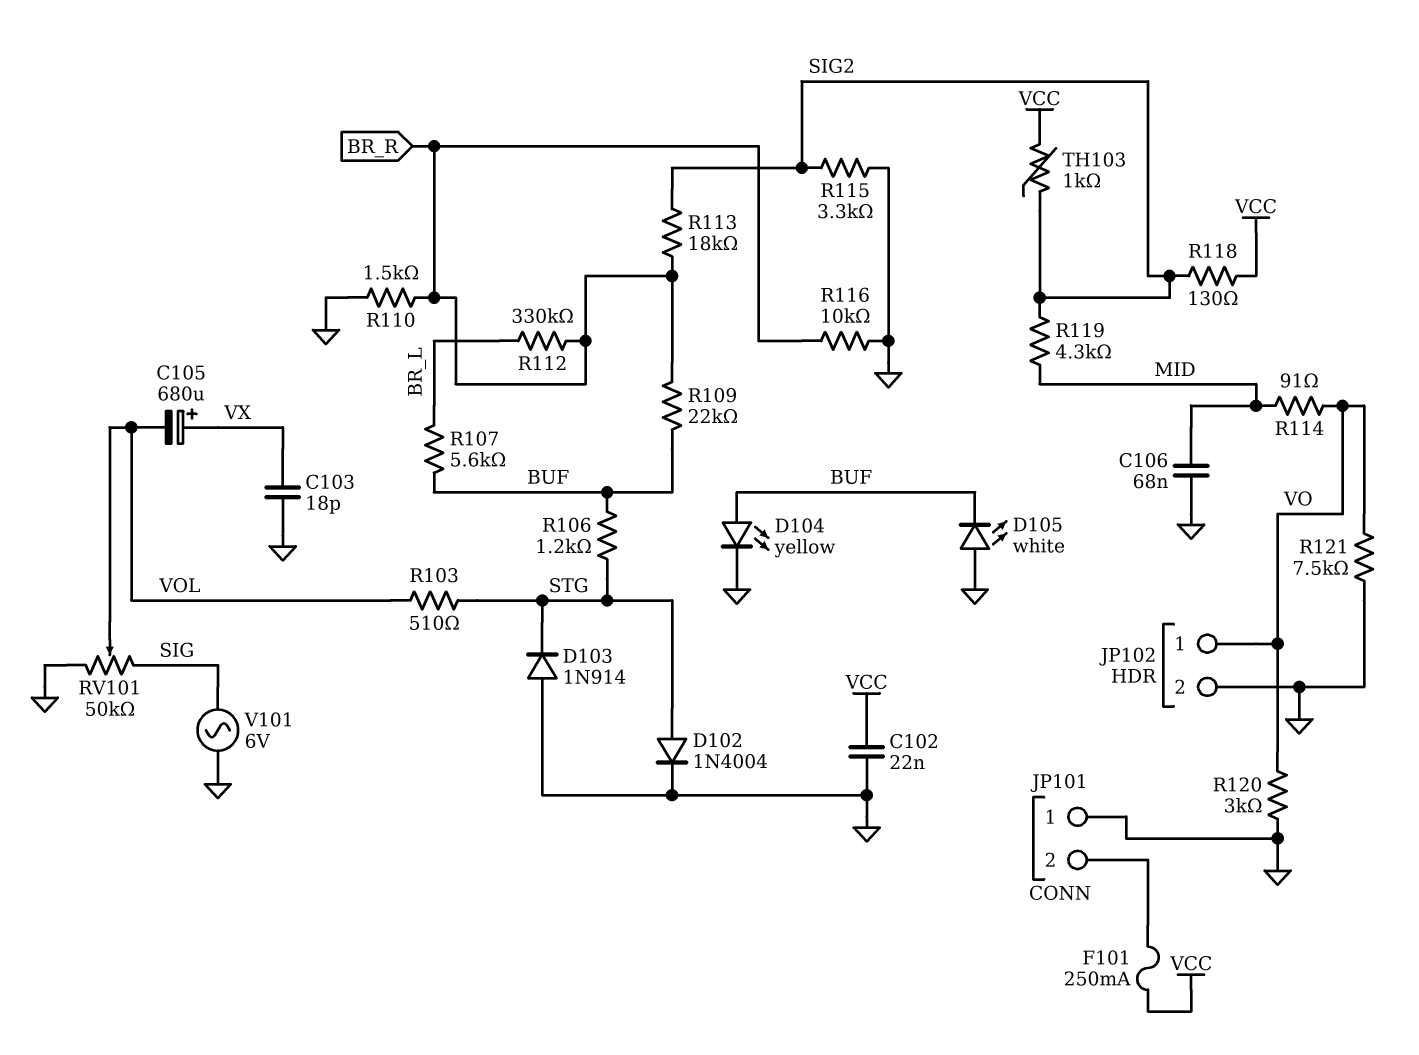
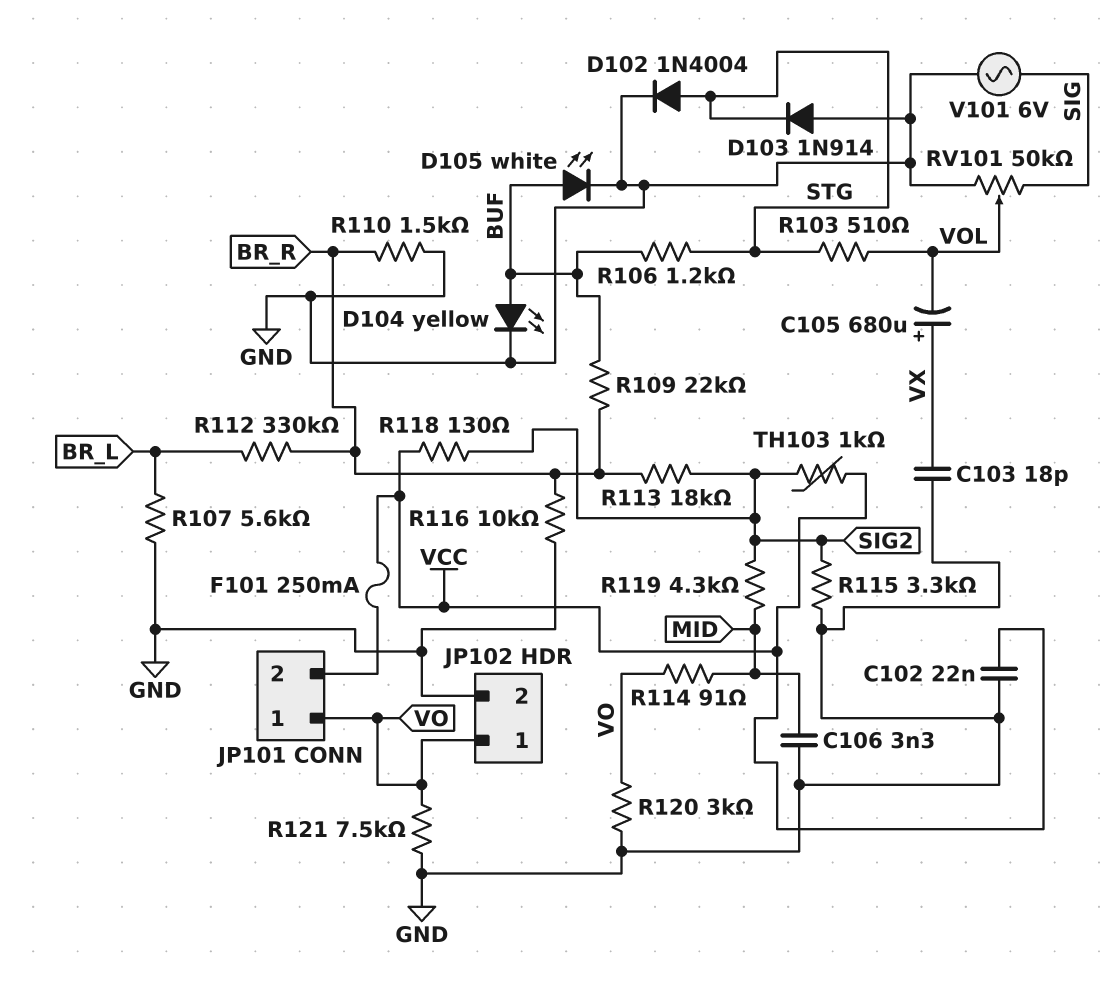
C106: 68nF (GND, MID) -> 3.3nF (GND, MID)
D105: LED white (A GND, K BUF) -> LED white (A BUF, K GND)
JP101 pin 1: GND -> VO
R107: 5.6k (BR_L, BUF) -> 5.6k (BR_L, GND)

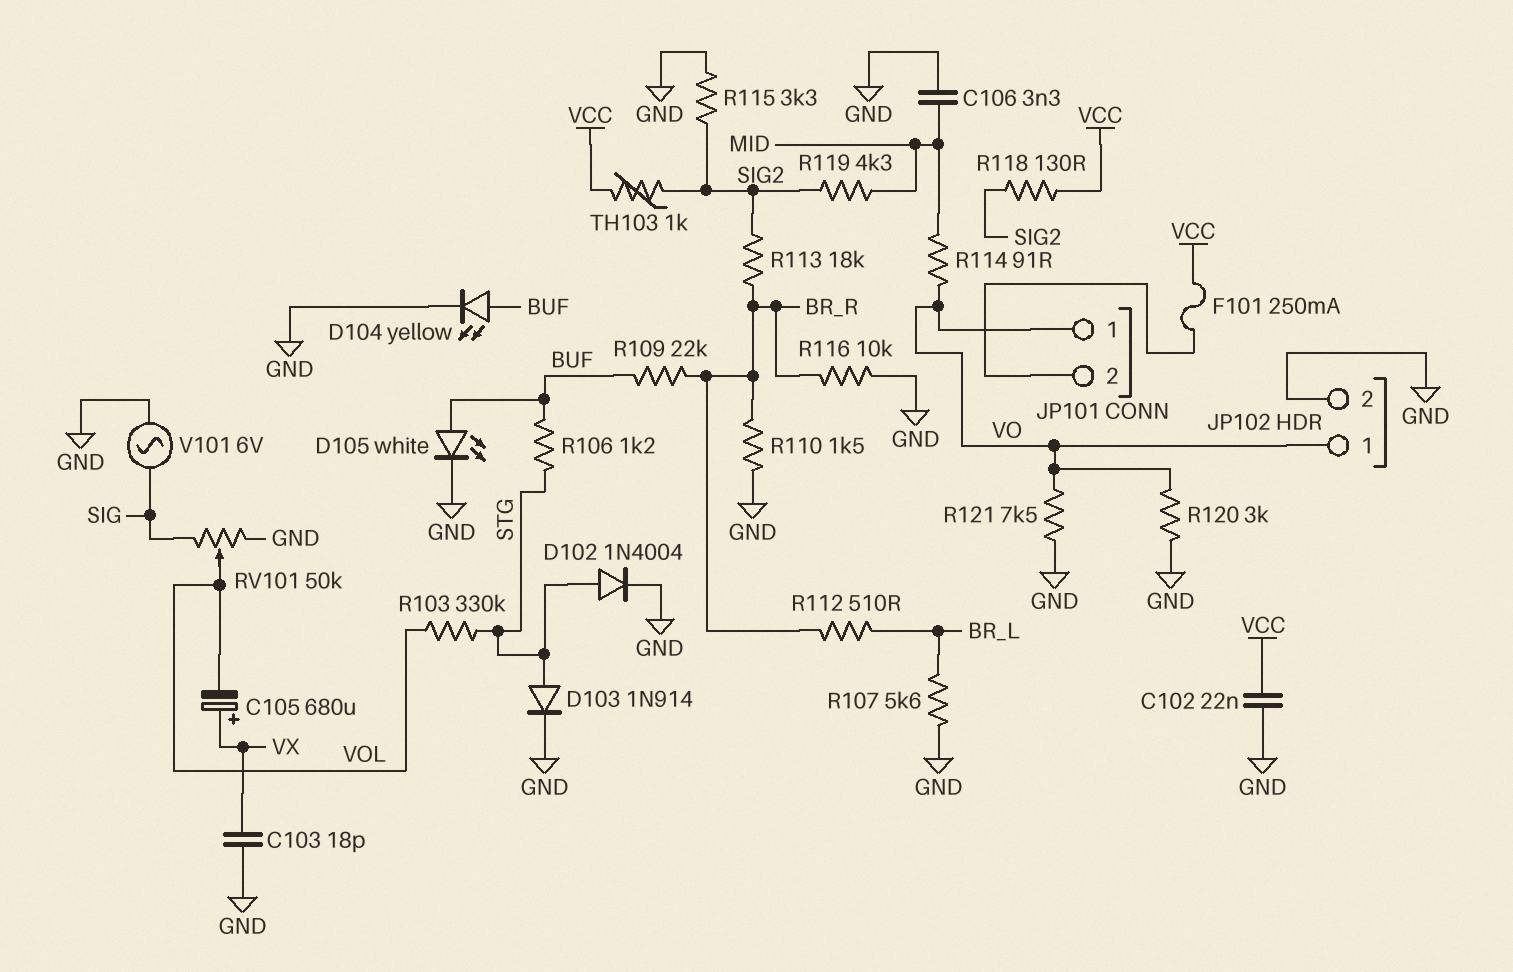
D103: diode 1N914 (A GND, K STG) -> diode 1N914 (A STG, K GND)
R103: 510 (STG, VOL) -> 330k (STG, VOL)
R112: 330k (BR_L, BR_R) -> 510 (BR_L, BR_R)

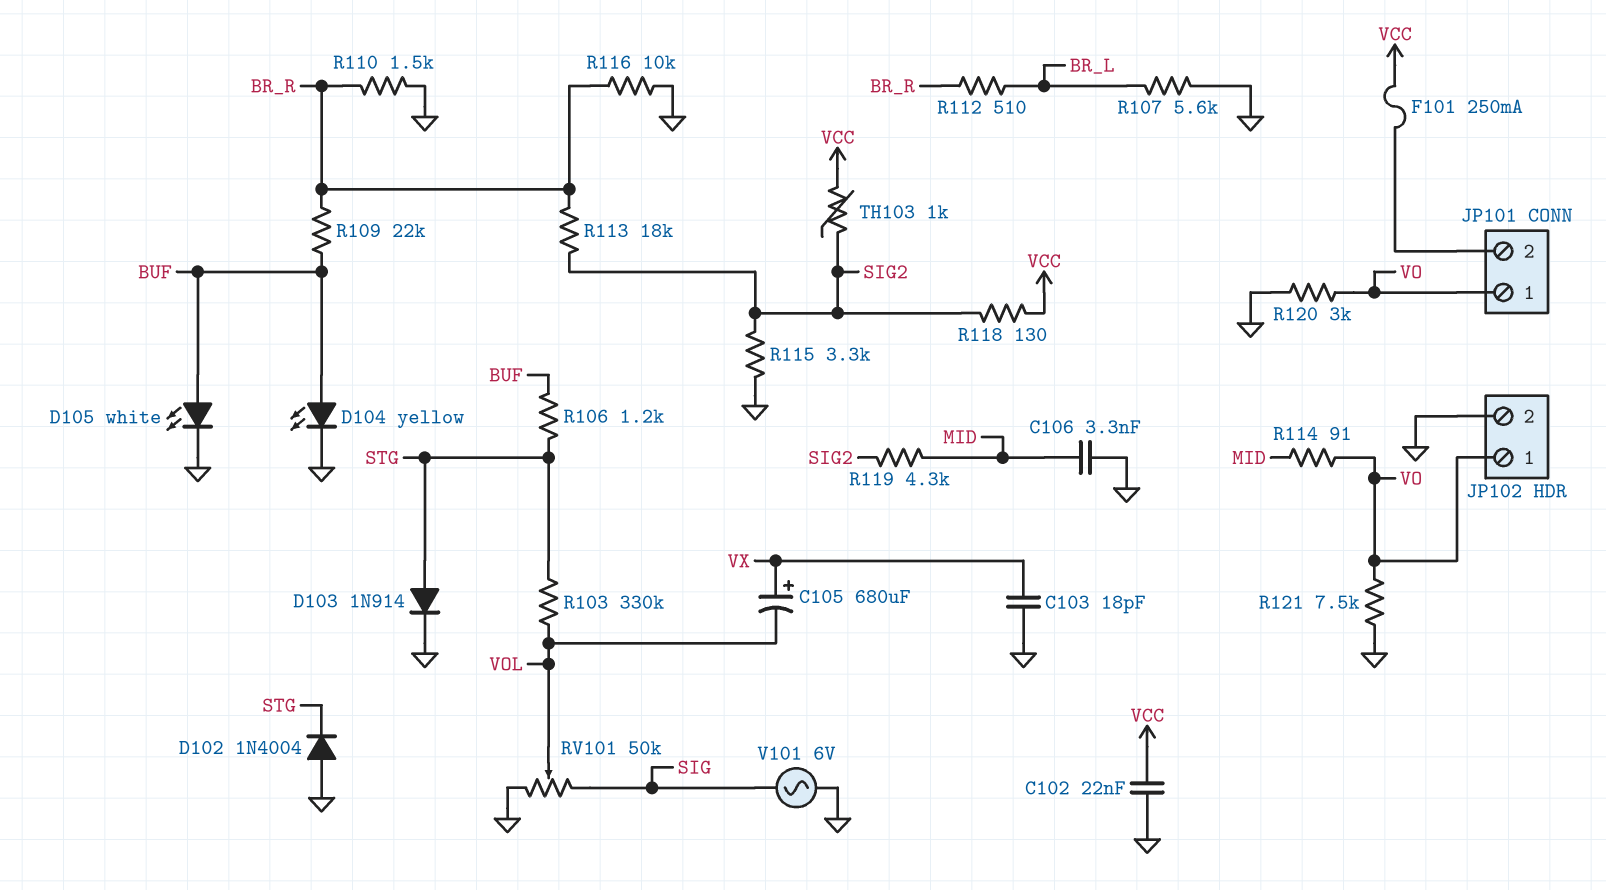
D102: diode 1N4004 (A STG, K GND) -> diode 1N4004 (A GND, K STG)

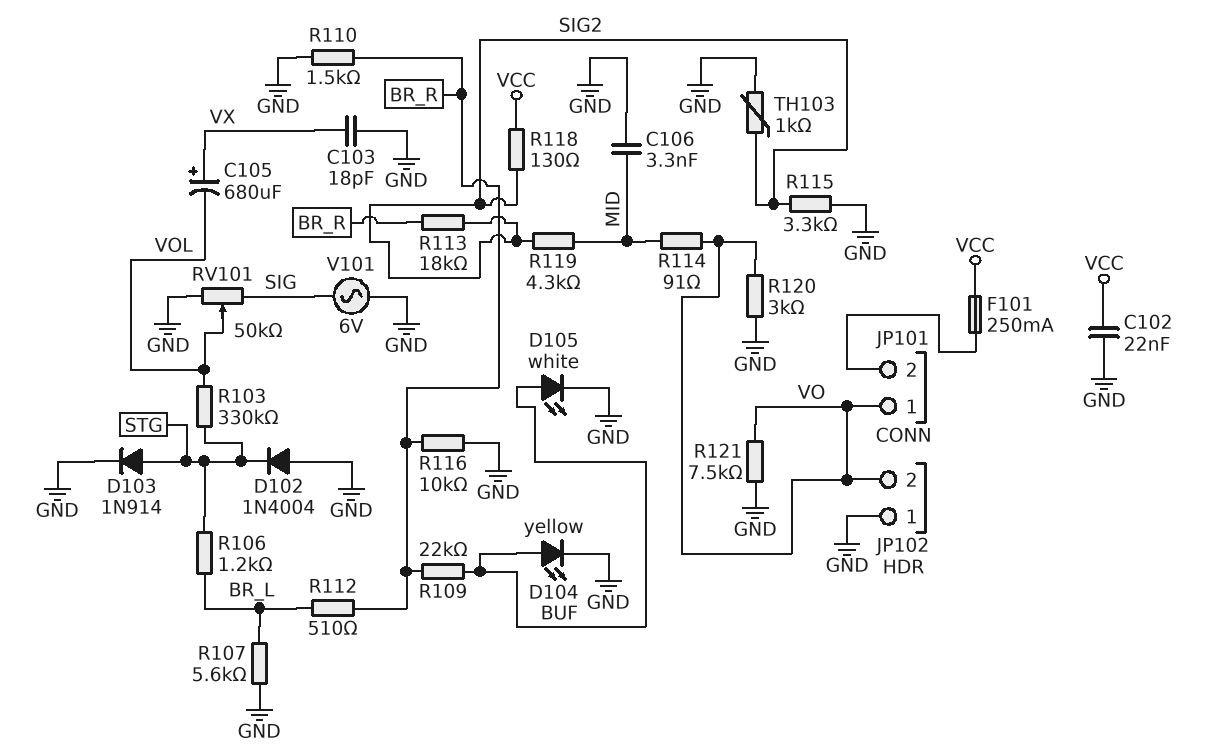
JP102 pin 1: VO -> GND
JP102 pin 2: GND -> VO
R106: 1.2k (BUF, STG) -> 1.2k (BR_L, STG)
TH103: 1k (SIG2, VCC) -> 1k (GND, SIG2)

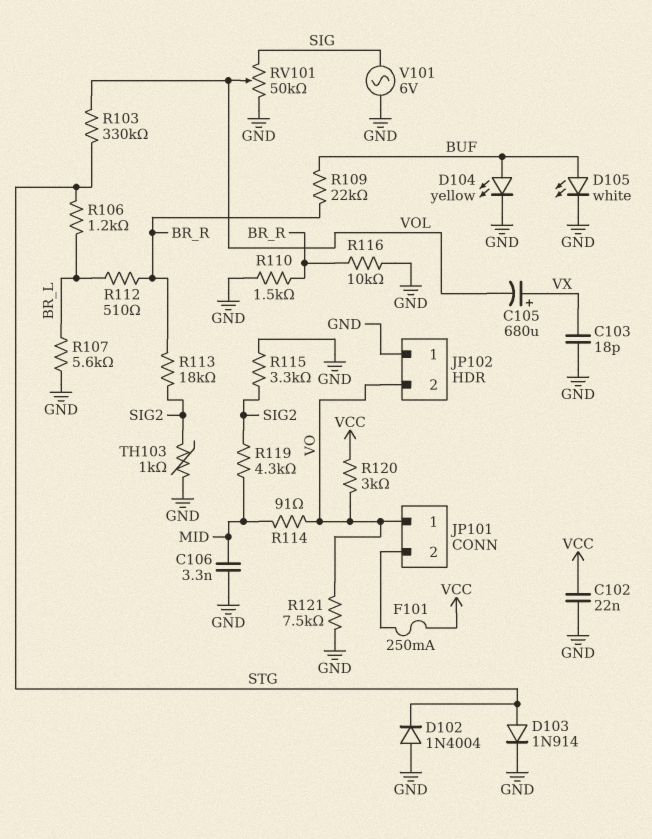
R118: 130 (SIG2, VCC) -> none
R120: 3k (GND, VO) -> 3k (VCC, VO)

